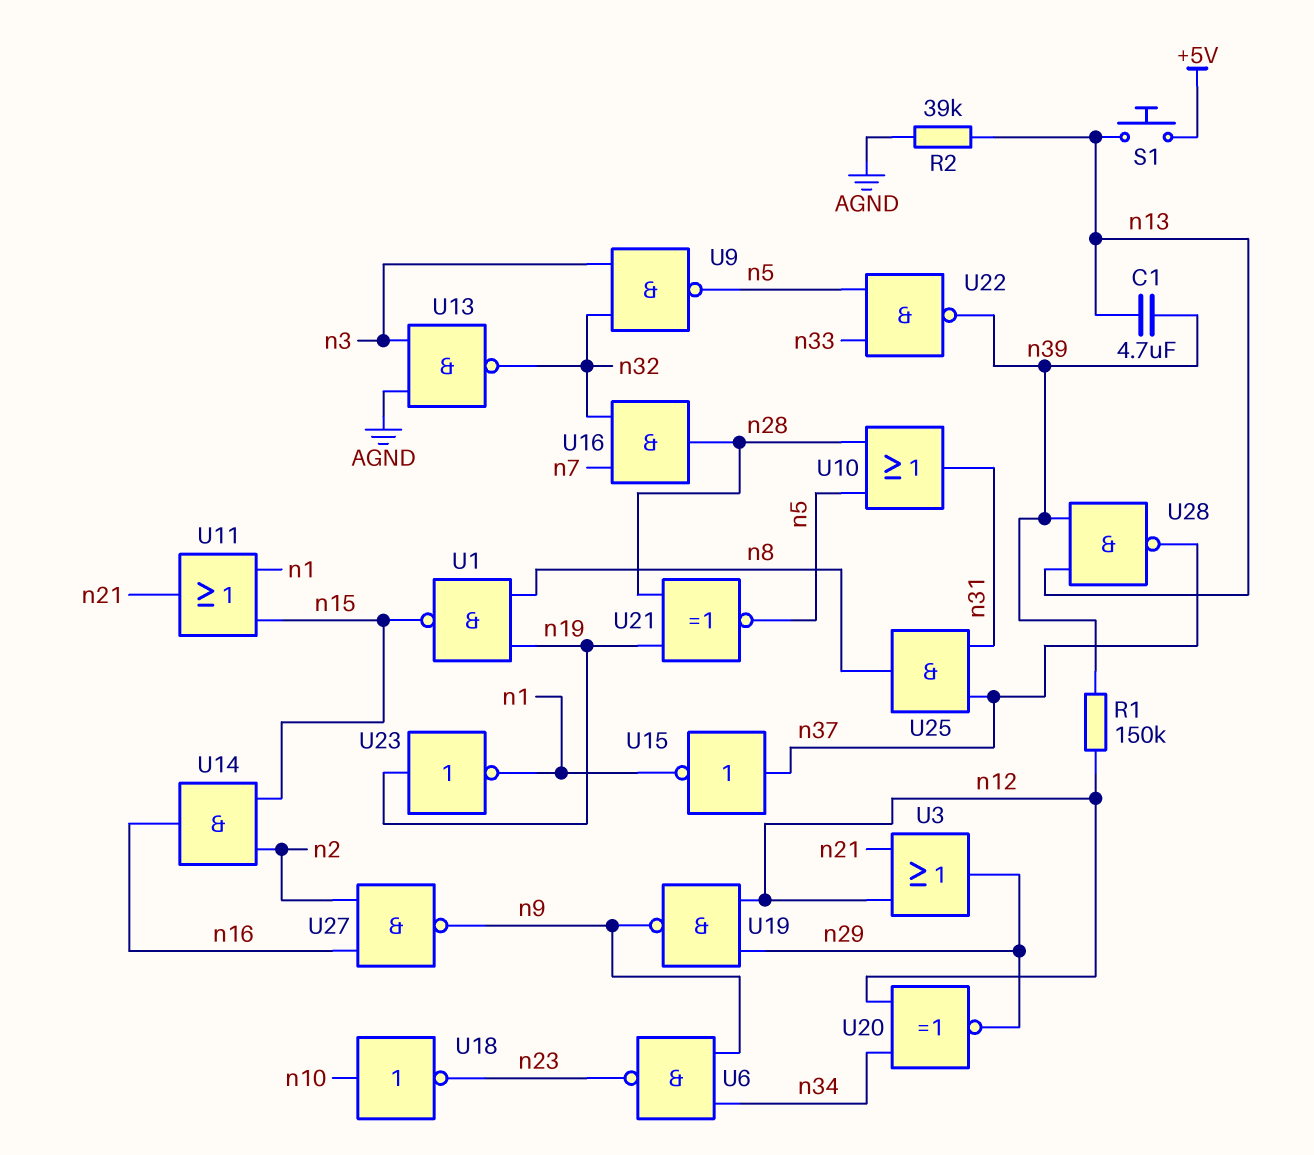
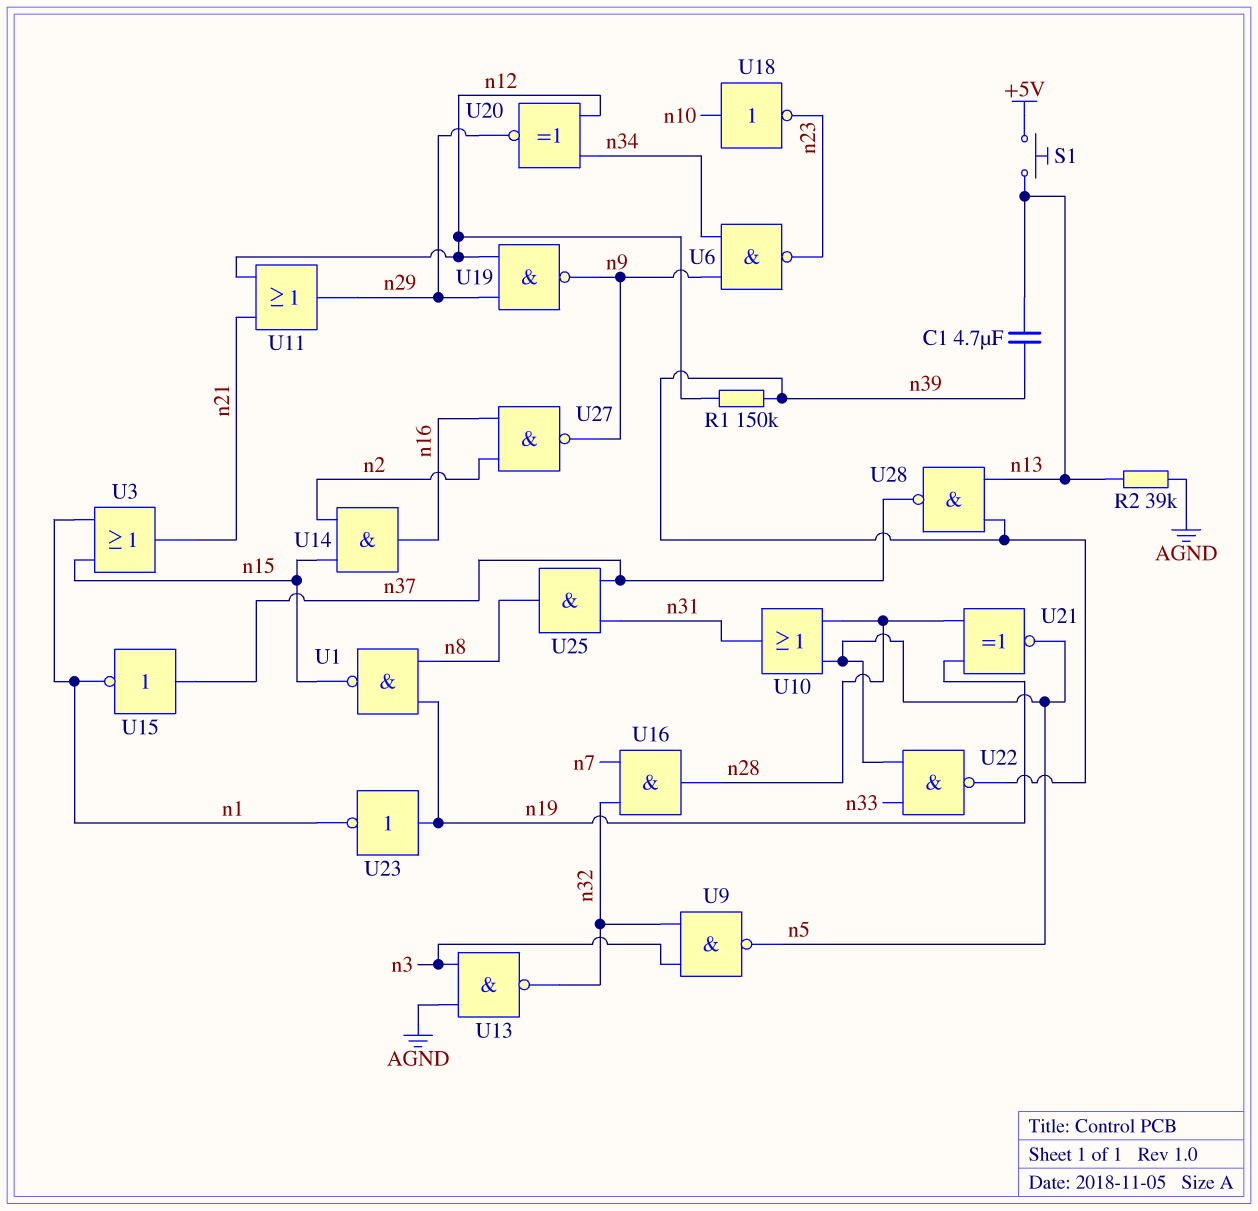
U3: OR (in n12, in n21, out n29) -> OR (in n1, in n15, out n21)
U11: OR (in n1, in n15, out n21) -> OR (in n12, in n21, out n29)

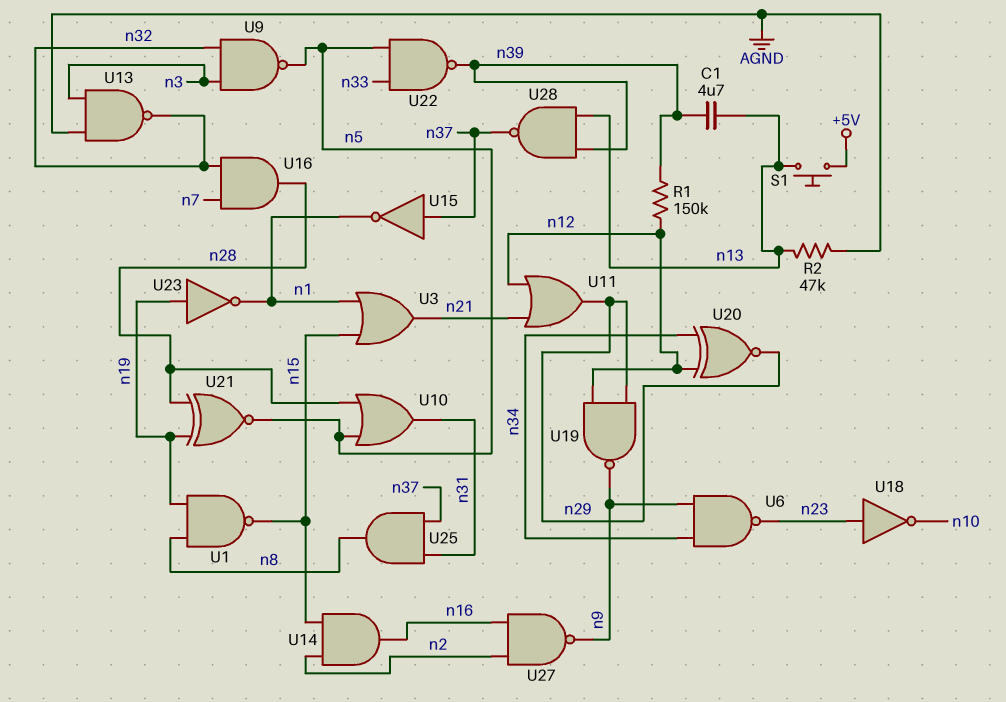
R2: 39k (AGND, n13) -> 47k (AGND, n13)
U18: NOT (in n10, out n23) -> NOT (in n23, out n10)

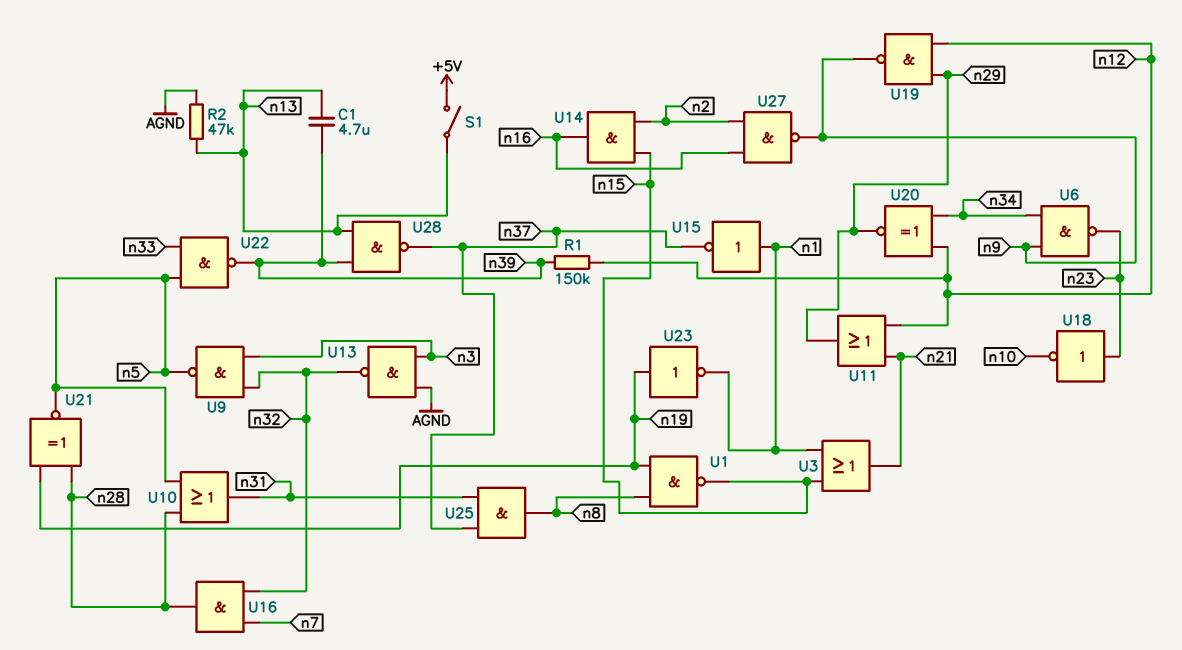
S1: button (+5V, n13) -> switch (+5V, n13)
U15: NOT (in n37, out n1) -> NOT (in n1, out n37)

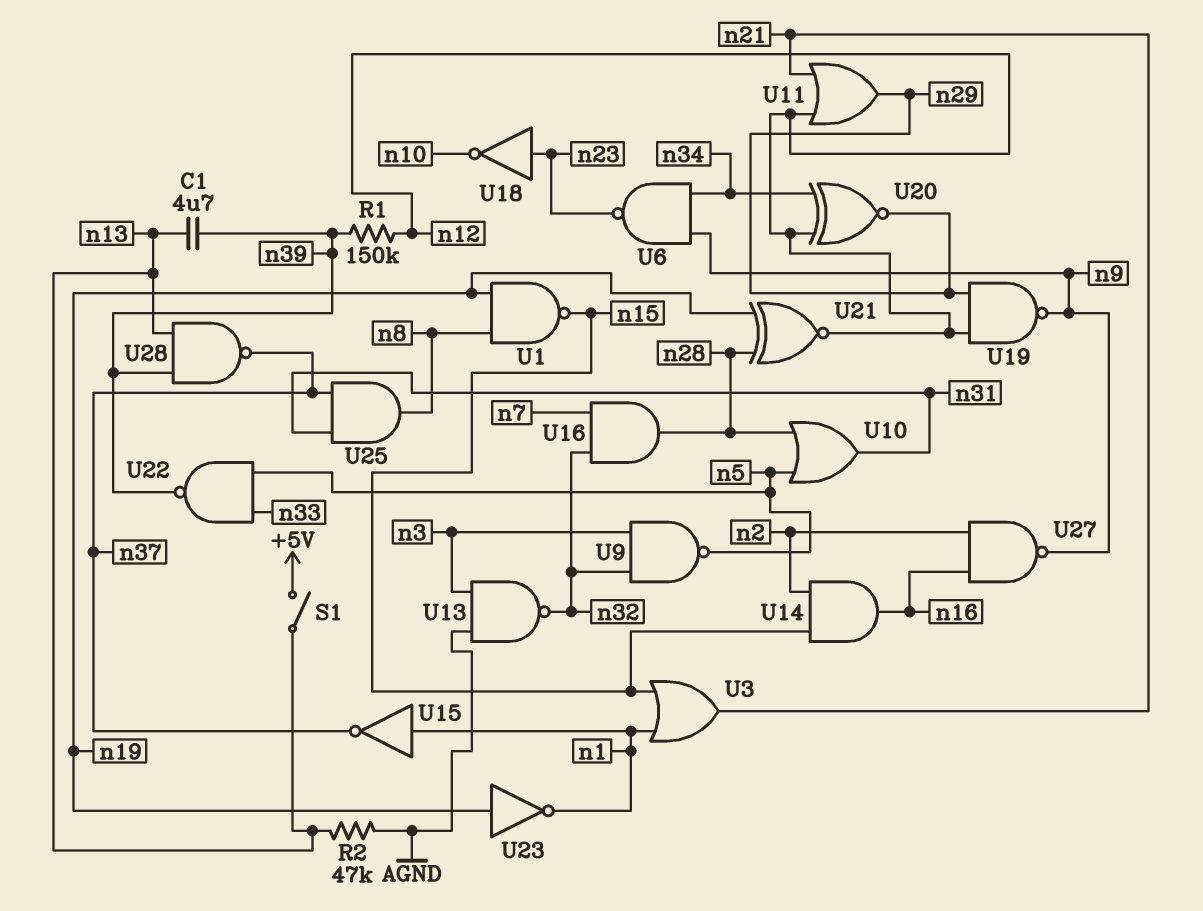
U21: XNOR (in n19, in n28, out n5) -> XNOR (in n19, in n28, out n12)

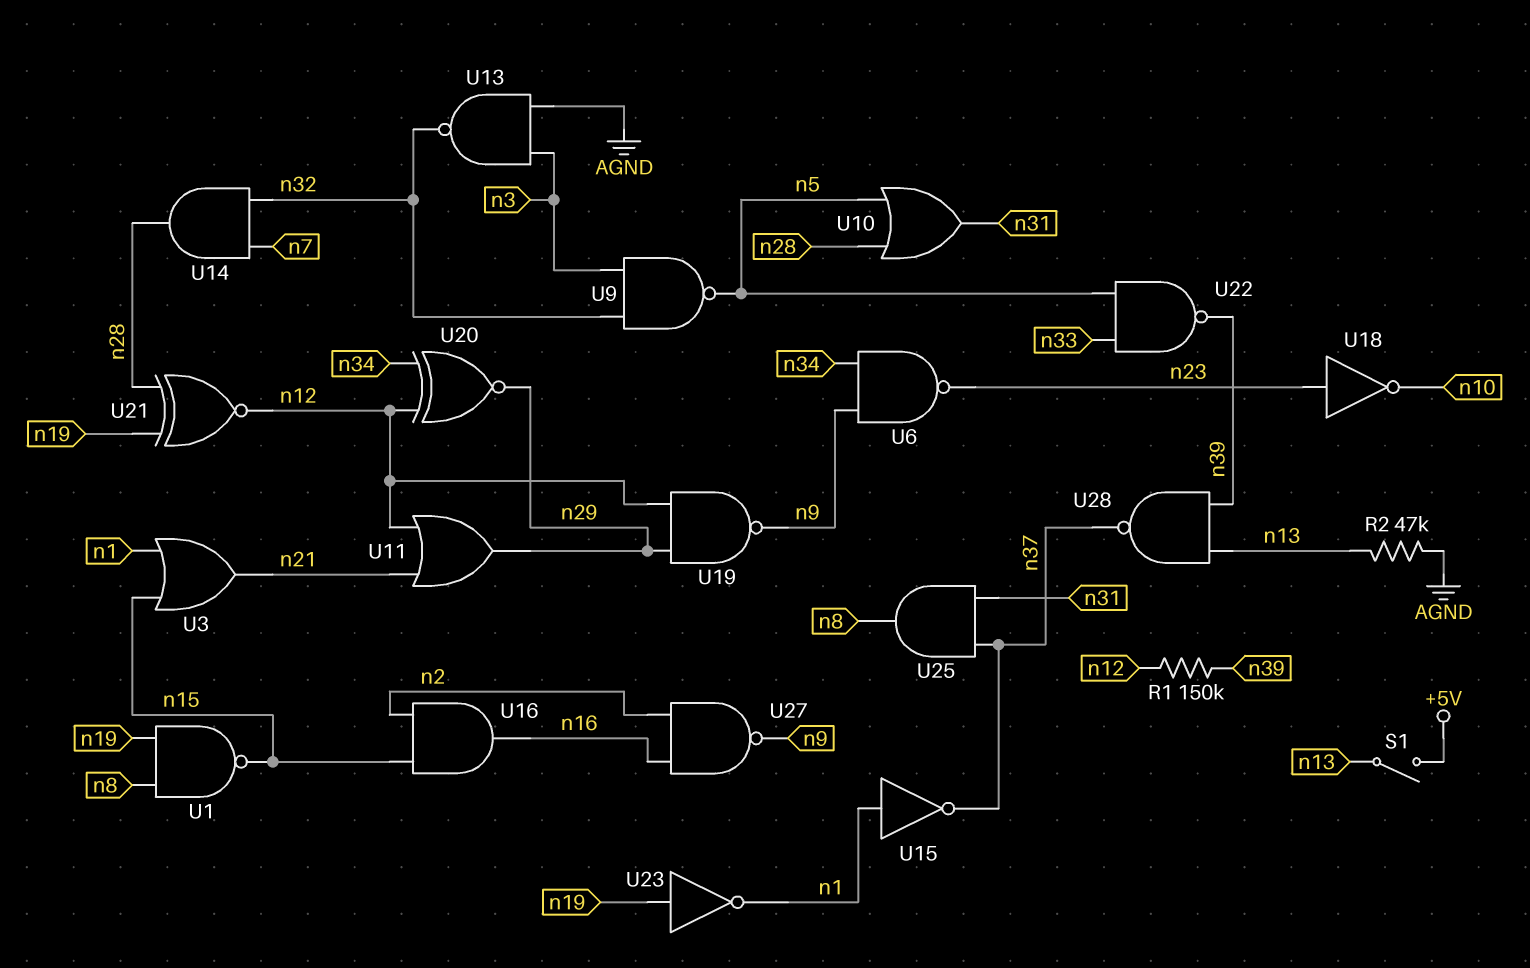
C1: 4.7uF (n13, n39) -> none
U14: AND (in n2, in n15, out n16) -> AND (in n7, in n32, out n28)
U16: AND (in n7, in n32, out n28) -> AND (in n2, in n15, out n16)

